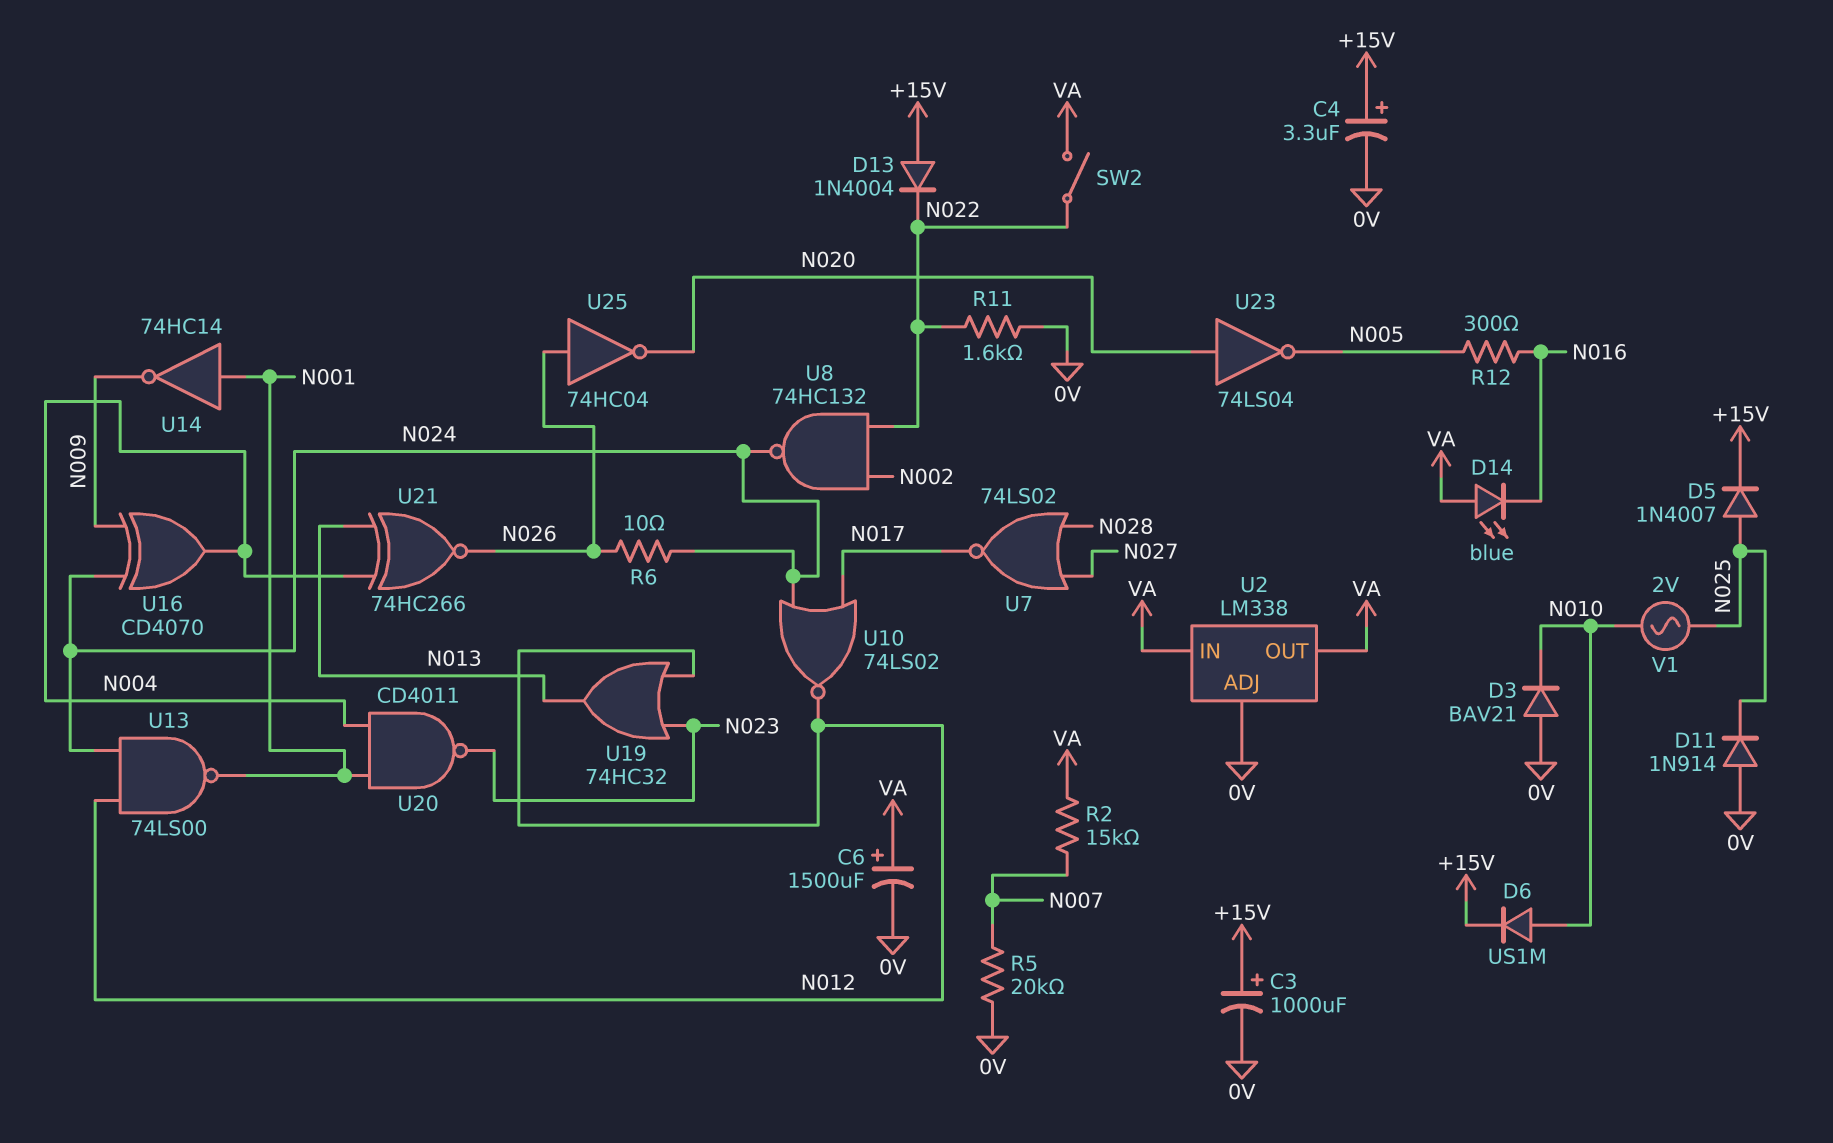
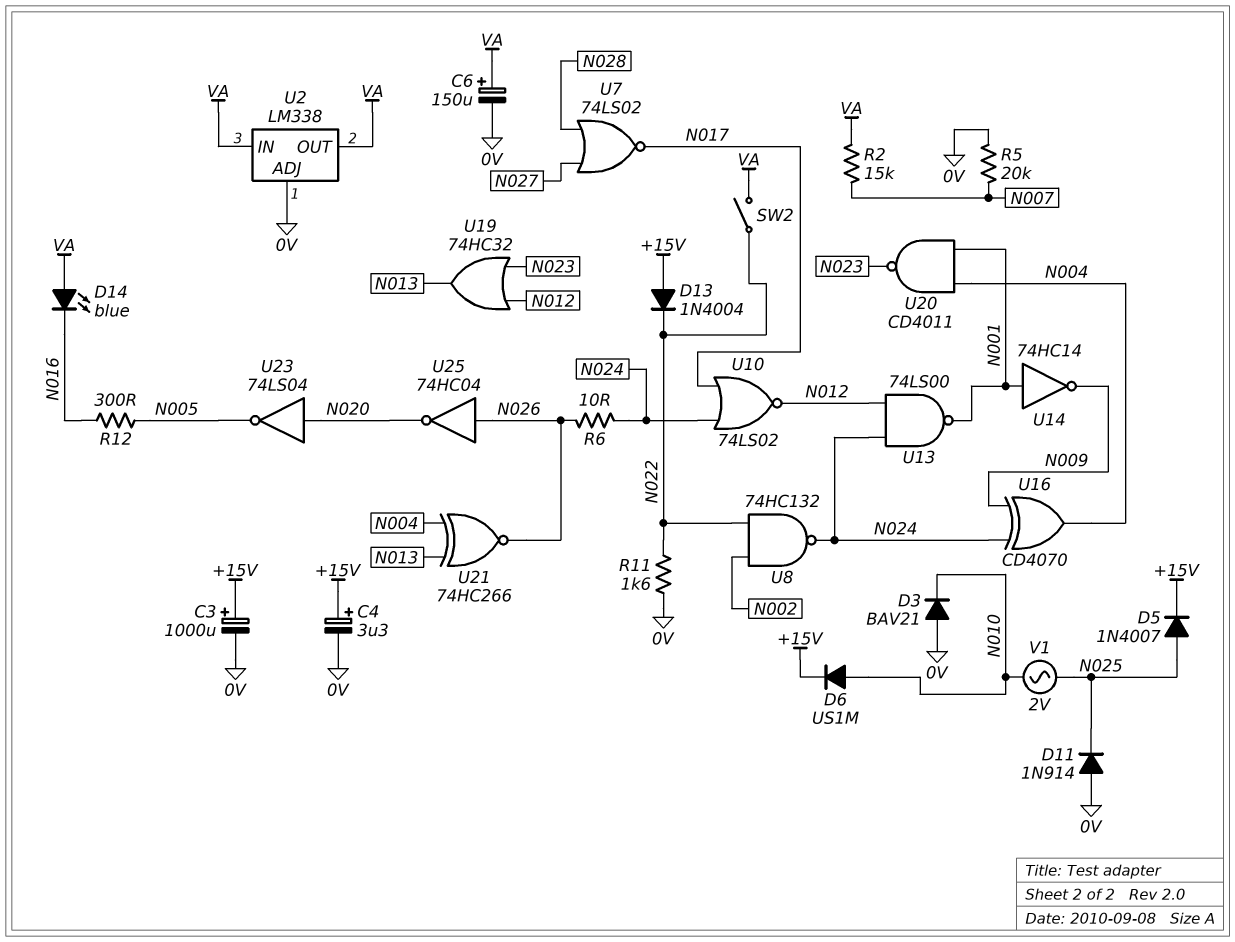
C6: 1500uF (plus VA, minus 0V) -> 150uF (plus VA, minus 0V)

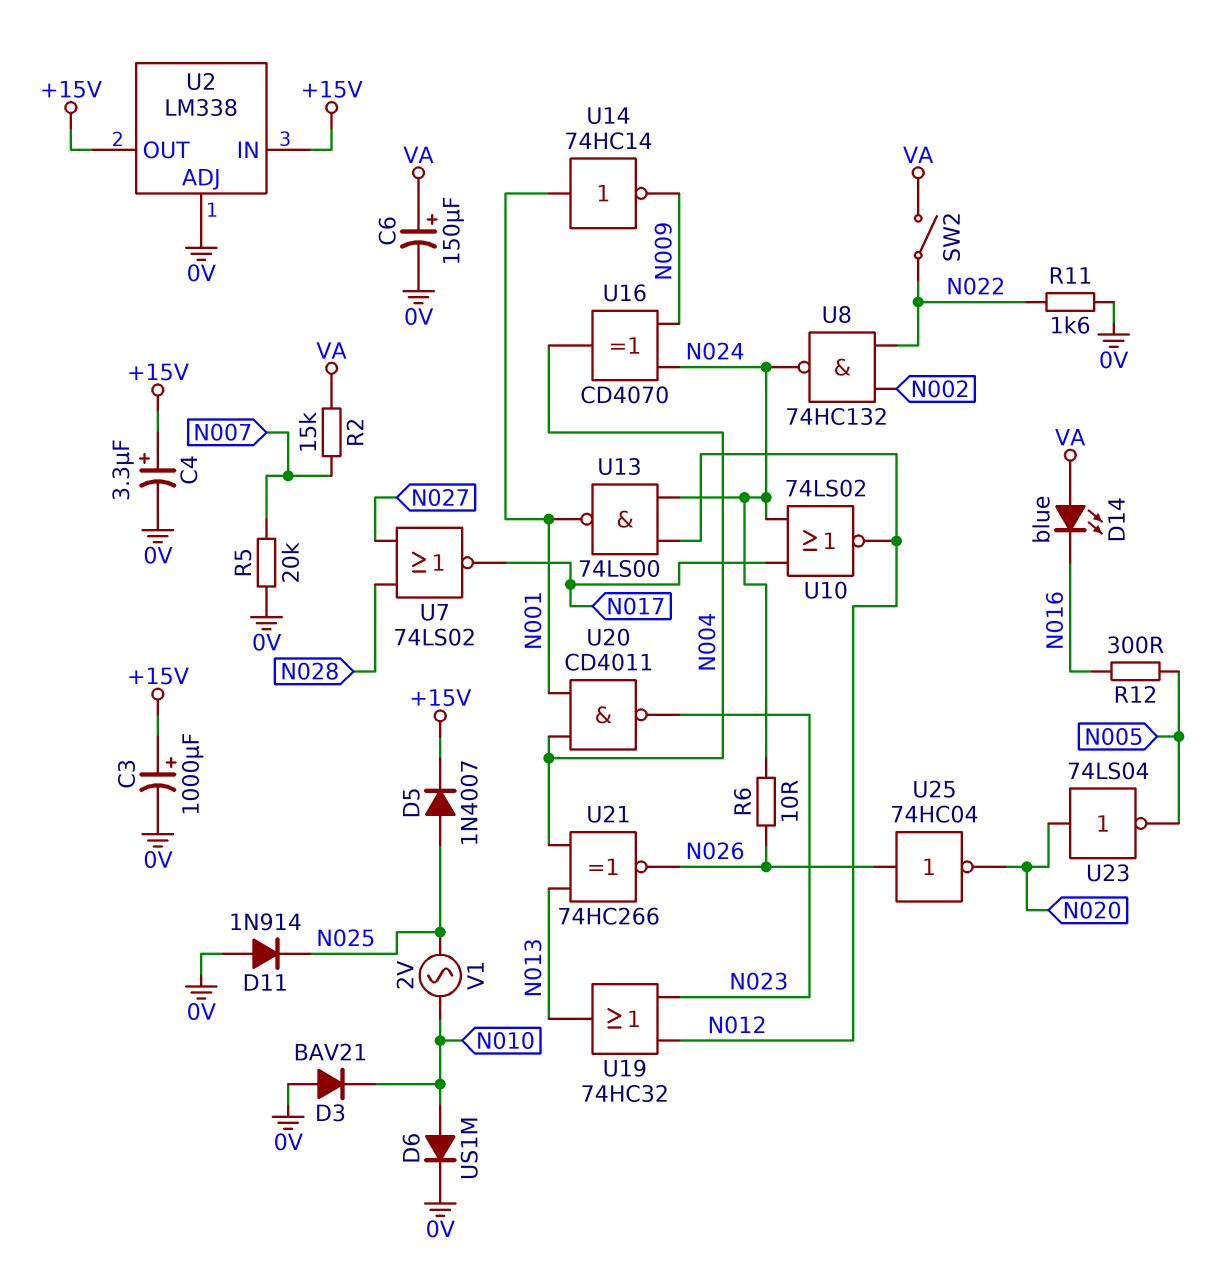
D6: diode US1M (A N010, K +15V) -> diode US1M (A N010, K 0V)
D13: diode 1N4004 (A +15V, K N022) -> none
U2 pin IN: VA -> +15V
U2 pin OUT: VA -> +15V

